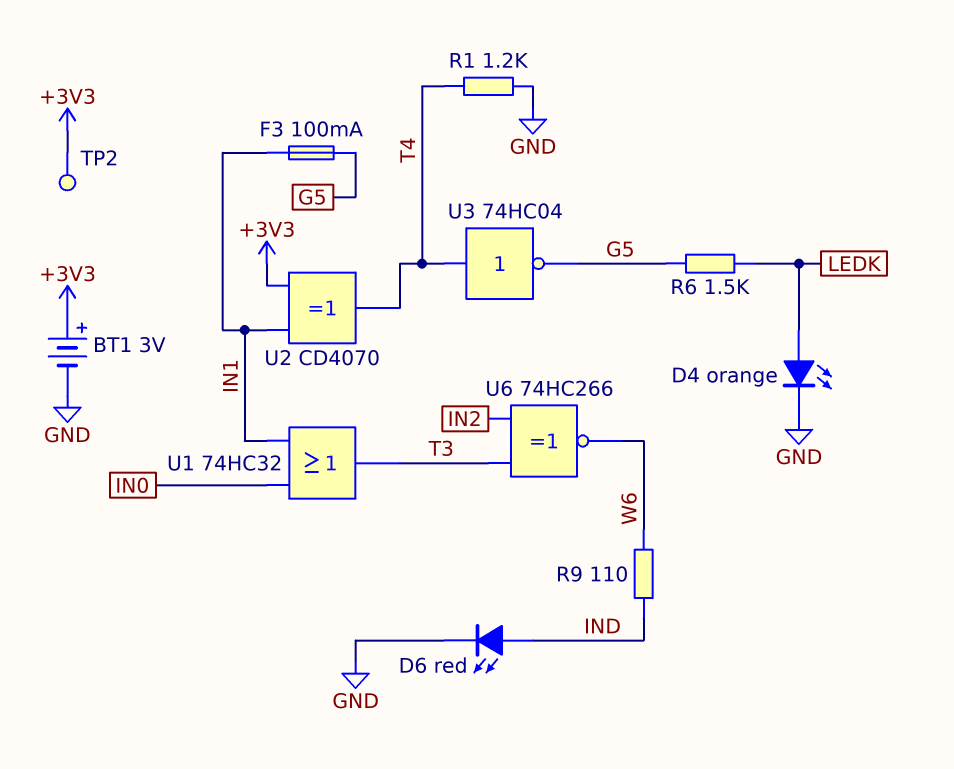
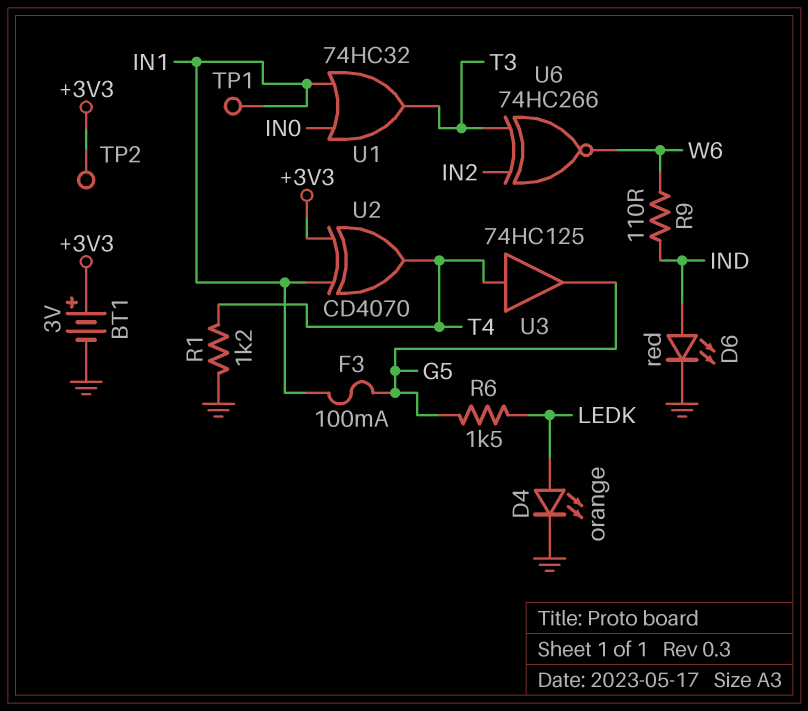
TP1: none -> test point (IN1)
U3: NOT 74HC04 (in T4, out G5) -> buffer 74HC125 (in T4, out G5)

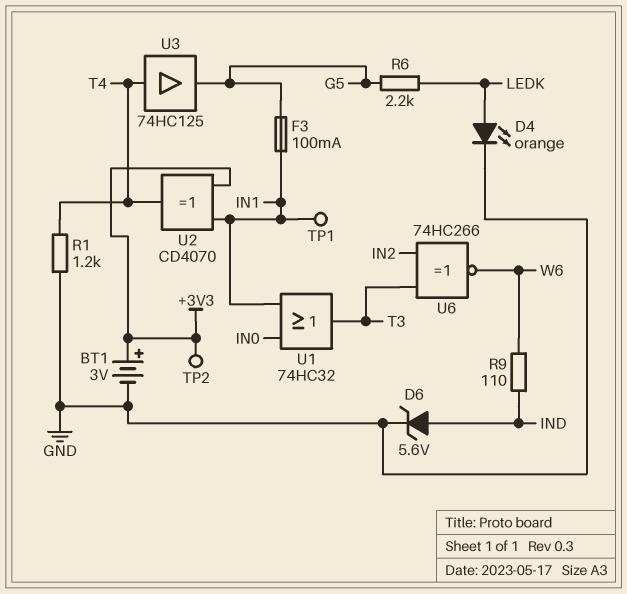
D6: LED red (A IND, K GND) -> zener 5.6V (A IND, K GND)
R6: 1.5k (G5, LEDK) -> 2.2k (G5, LEDK)

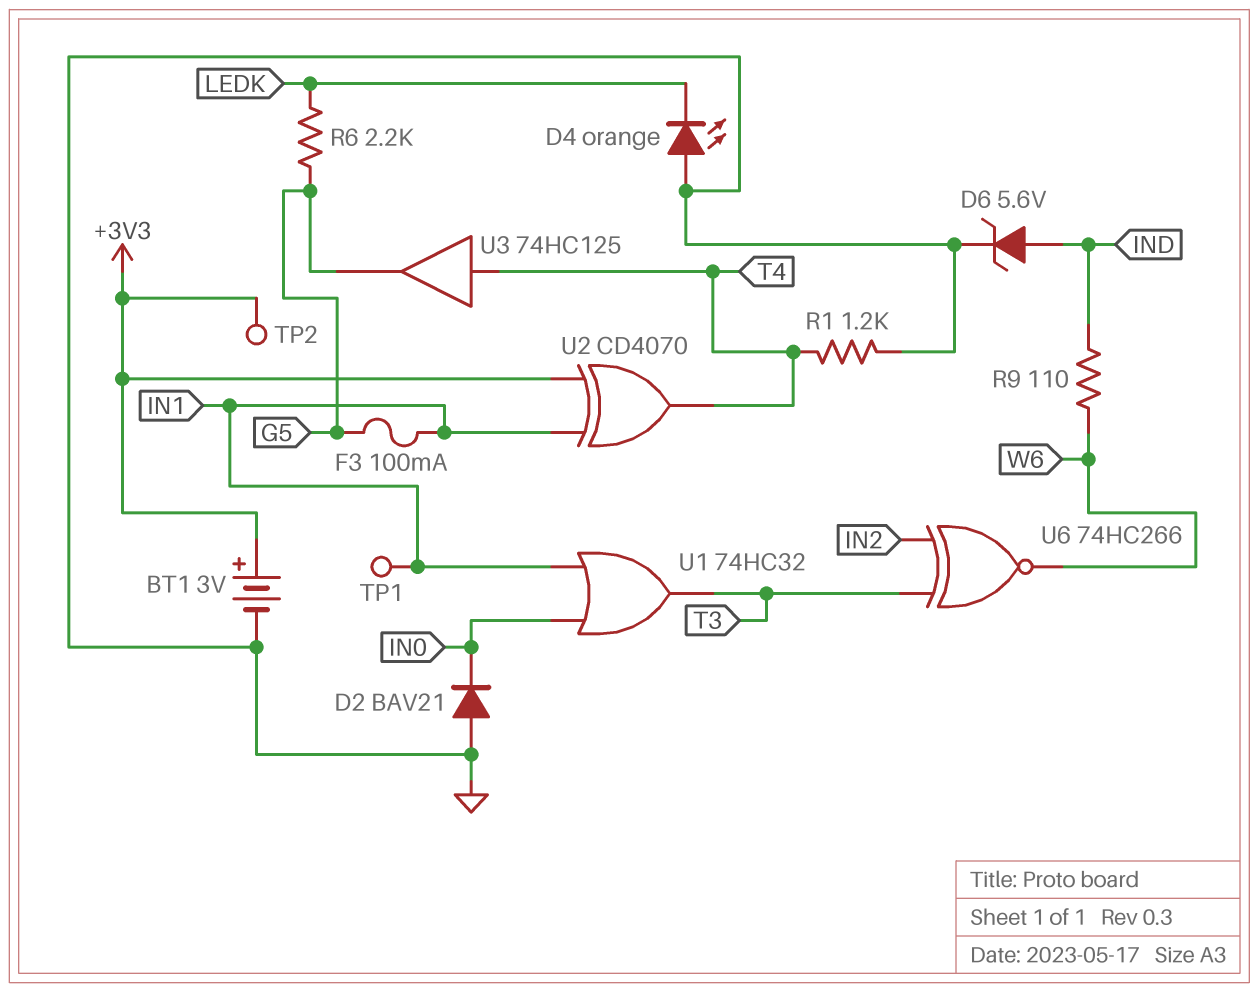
D2: none -> diode BAV21 (A GND, K IN0)
D4: LED orange (A LEDK, K GND) -> LED orange (A GND, K LEDK)

